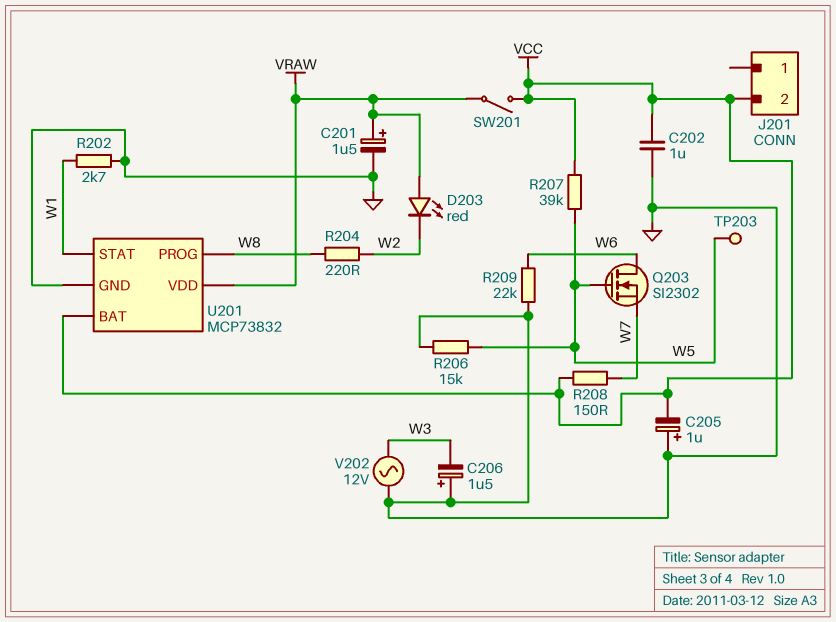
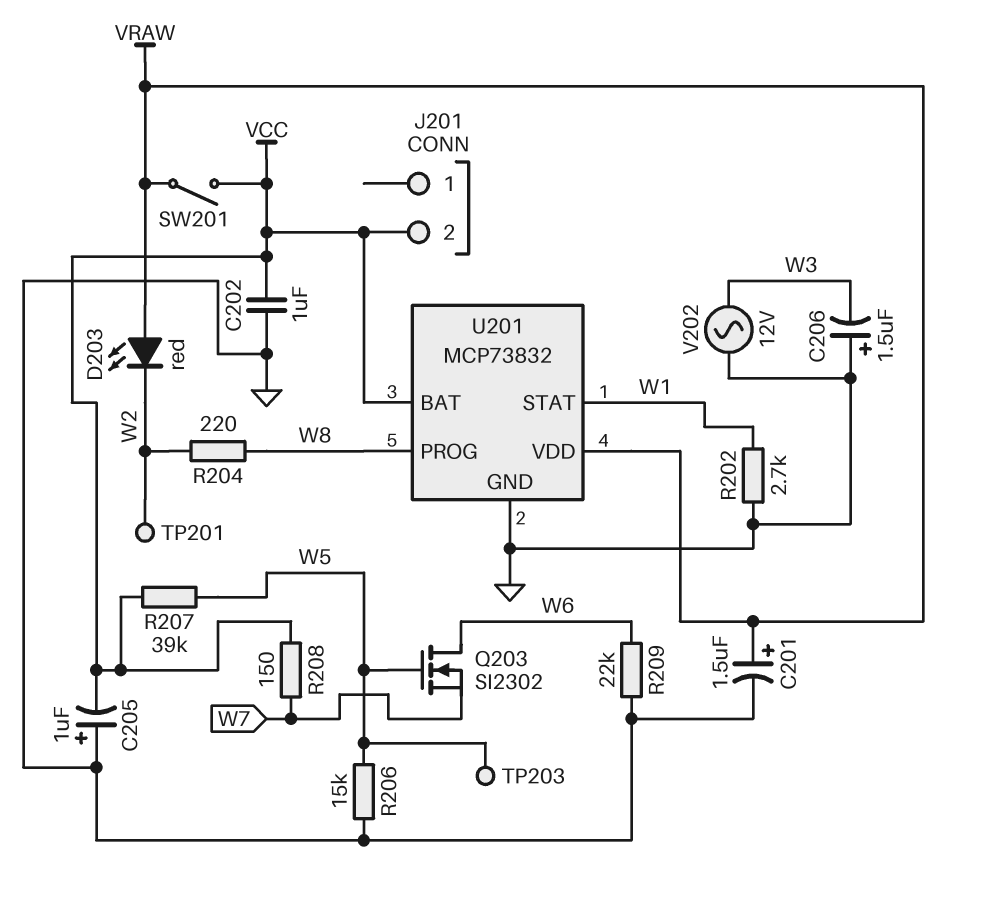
TP201: none -> test point (W2)

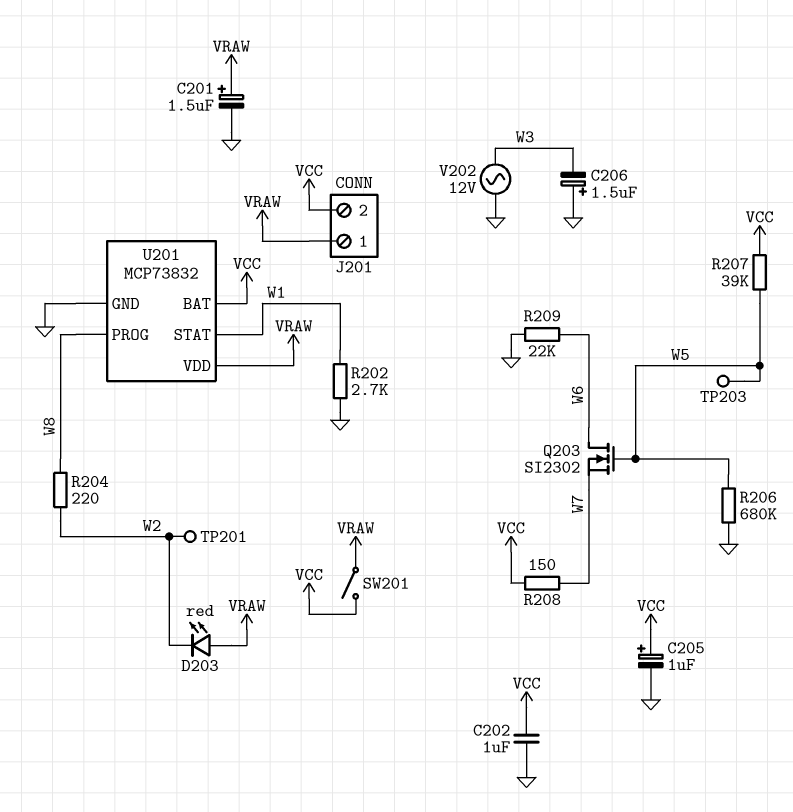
C205: 1uF (plus GND, minus VCC) -> 1uF (plus VCC, minus GND)
J201 pin 1: none -> VRAW
R206: 15k (GND, W5) -> 680k (GND, W5)

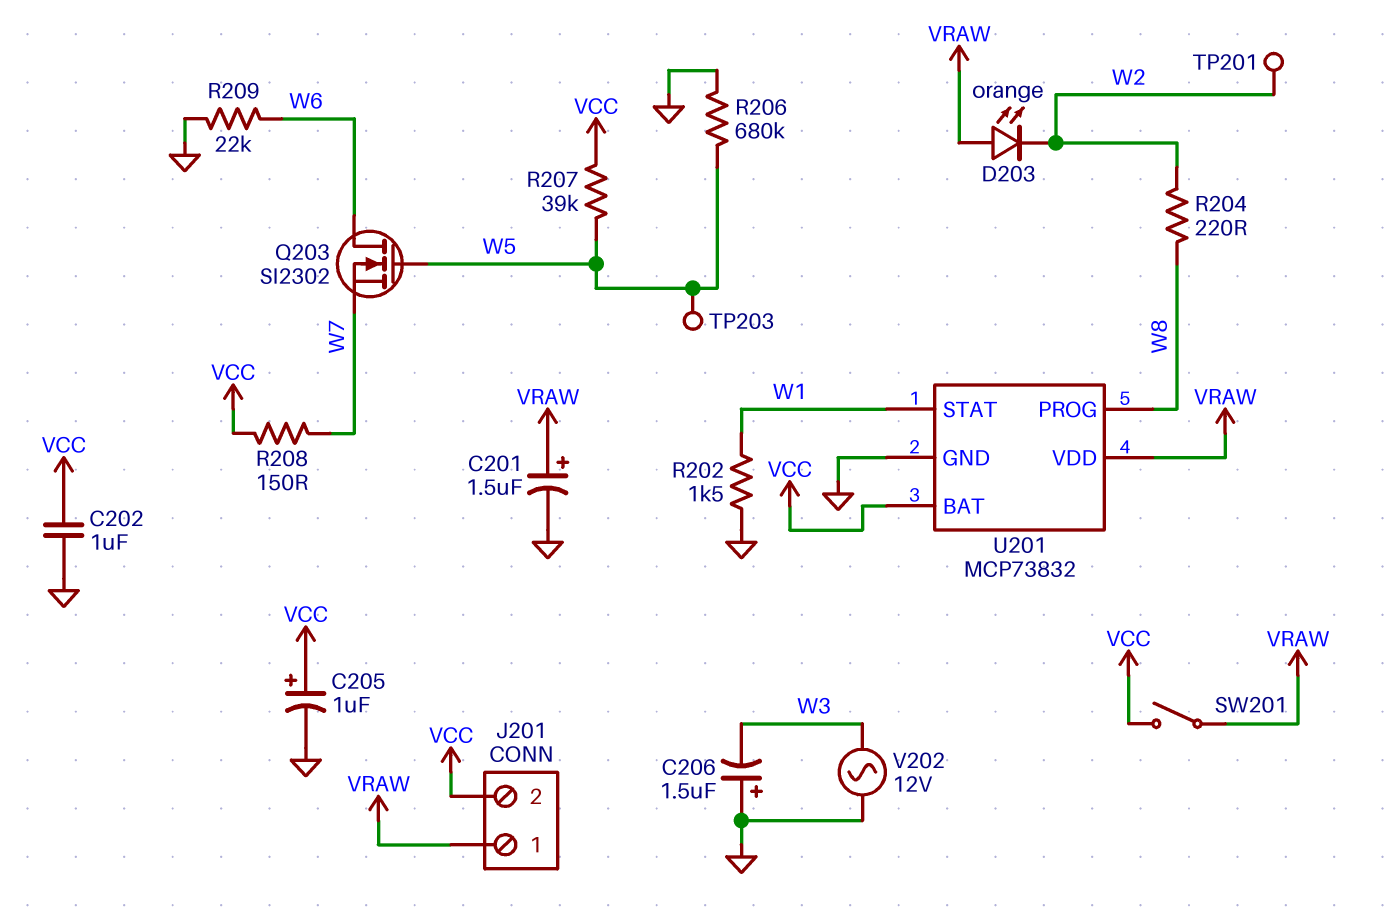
D203: LED red (A VRAW, K W2) -> LED orange (A VRAW, K W2)
R202: 2.7k (GND, W1) -> 1.5k (GND, W1)

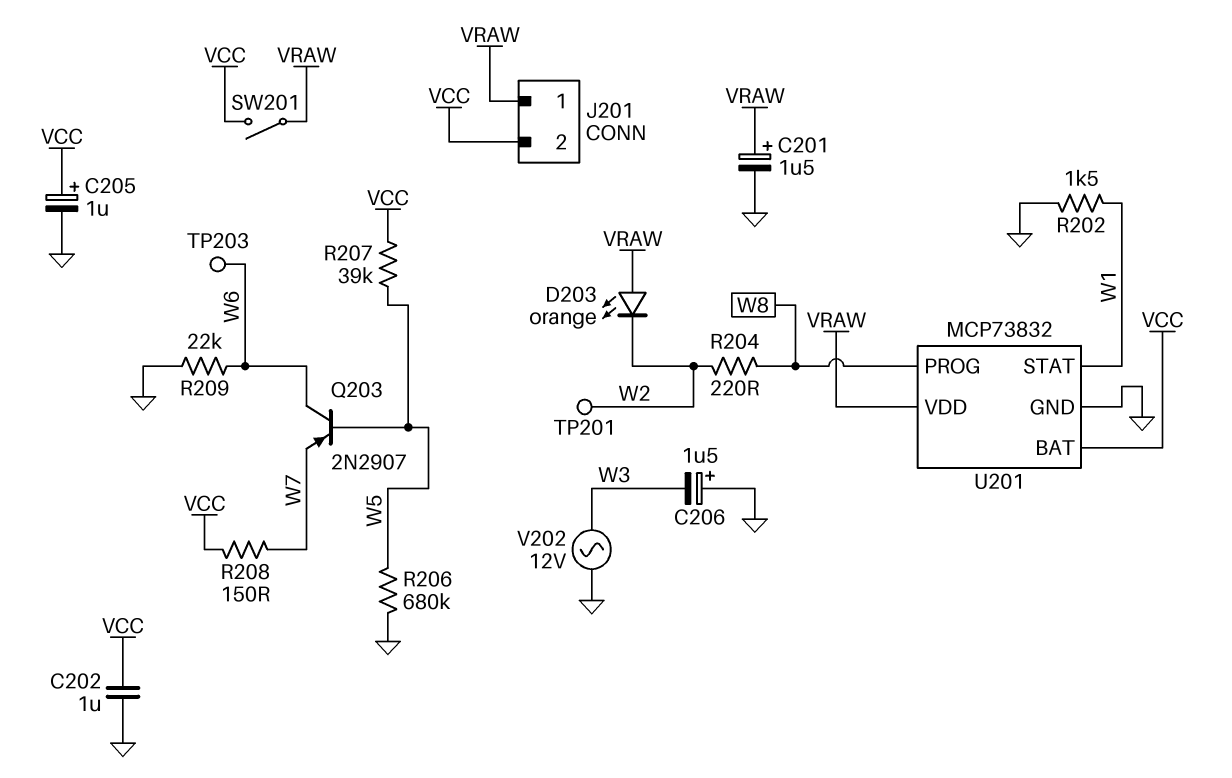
Q203: NMOS SI2302 (G W5, D W6, S W7) -> PNP 2N2907 (B W5, C W6, E W7)
TP203: test point (W5) -> test point (W6)

